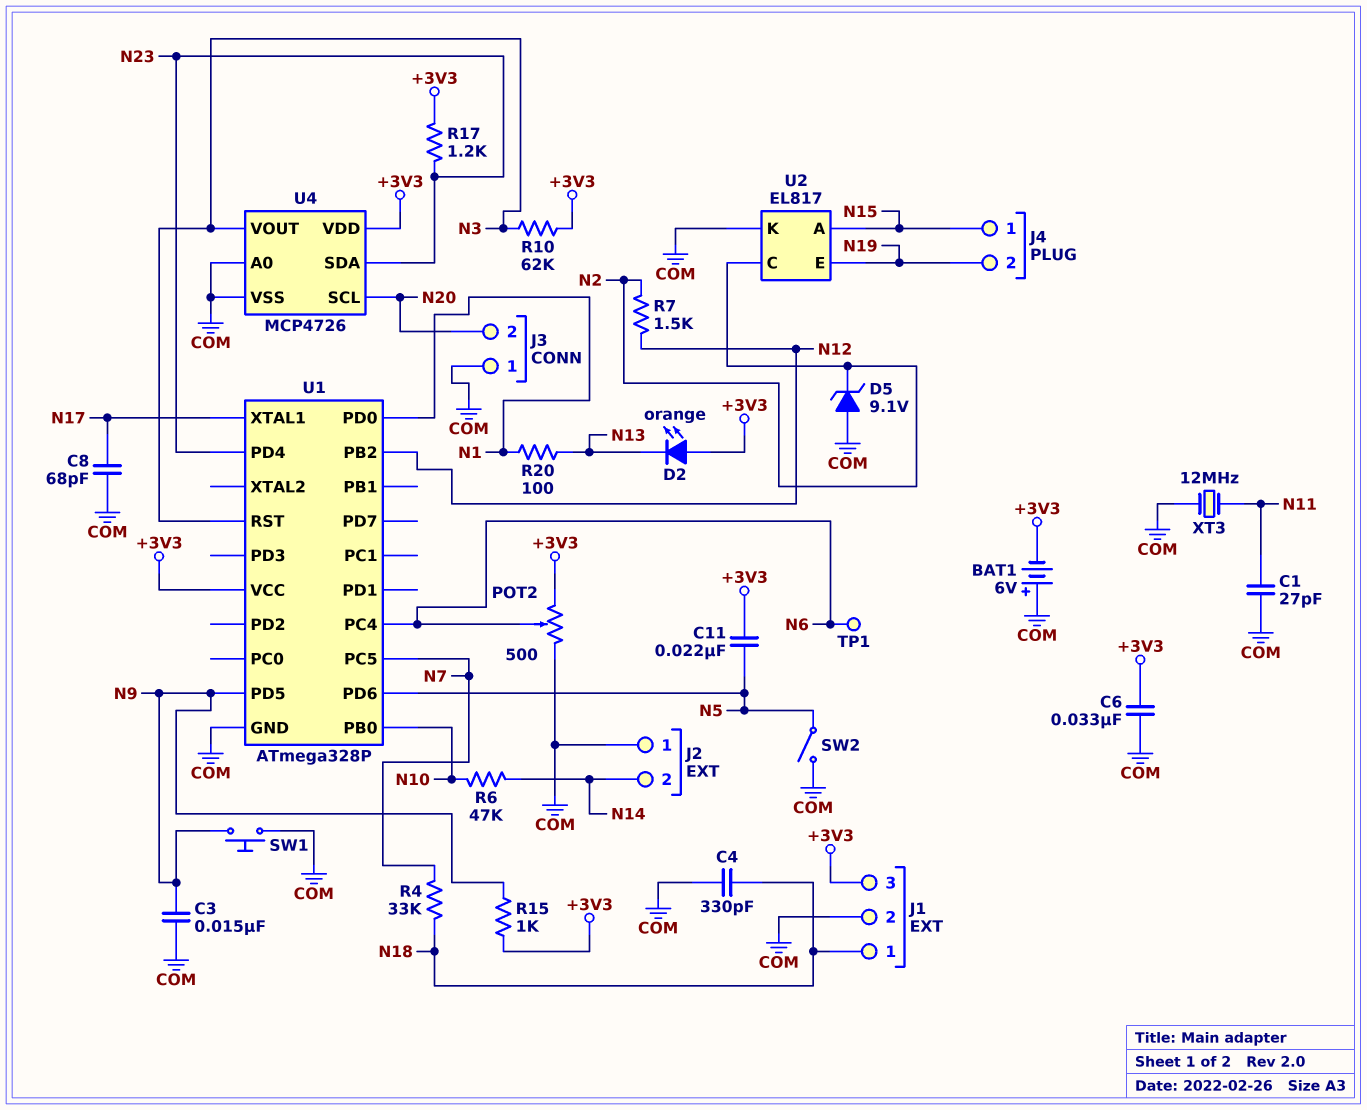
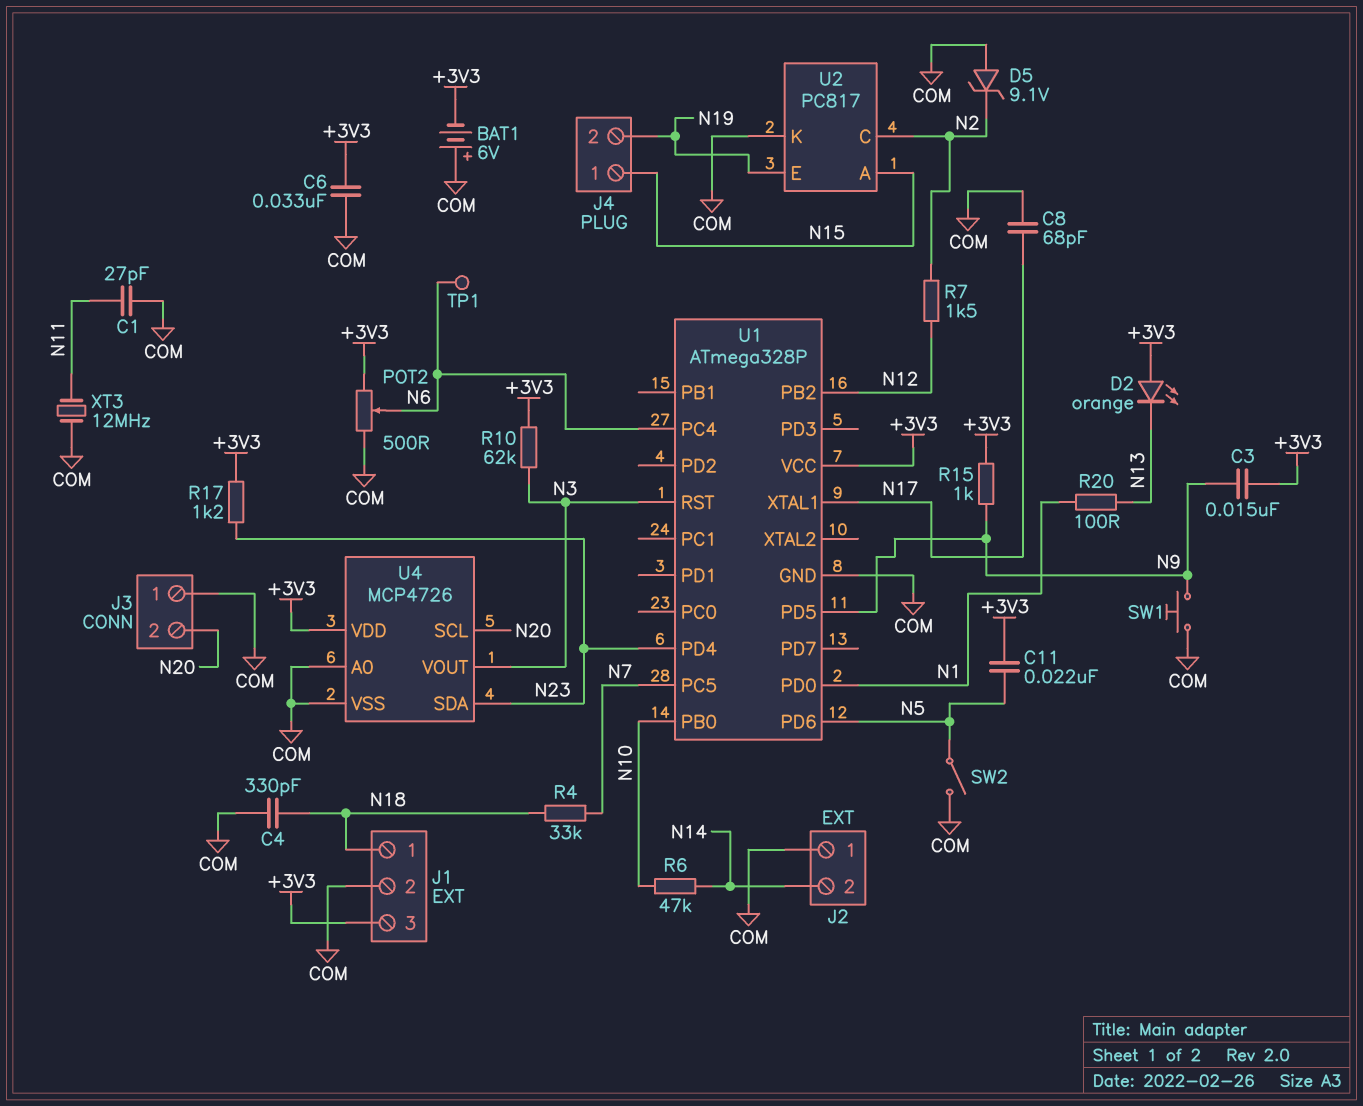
C3: 15nF (COM, N9) -> 15nF (+3V3, N9)
U2: EL817 -> PC817

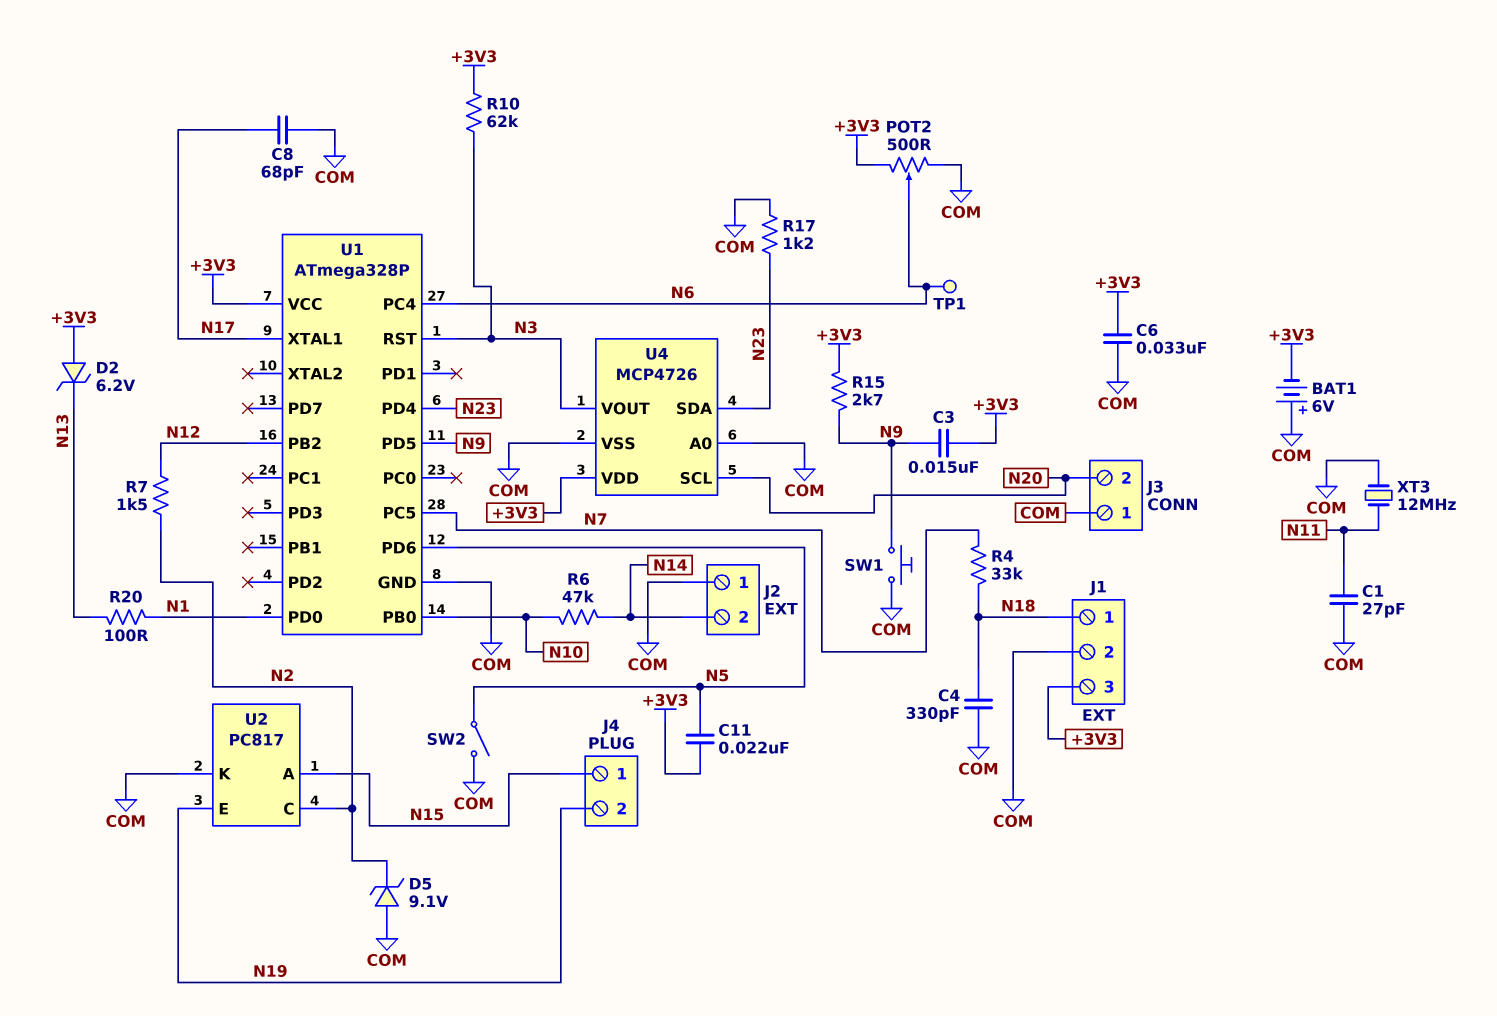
D2: LED orange (A +3V3, K N13) -> zener 6.2V (A +3V3, K N13)
R15: 1k (+3V3, N9) -> 2.7k (+3V3, N9)
R17: 1.2k (+3V3, N23) -> 1.2k (COM, N23)

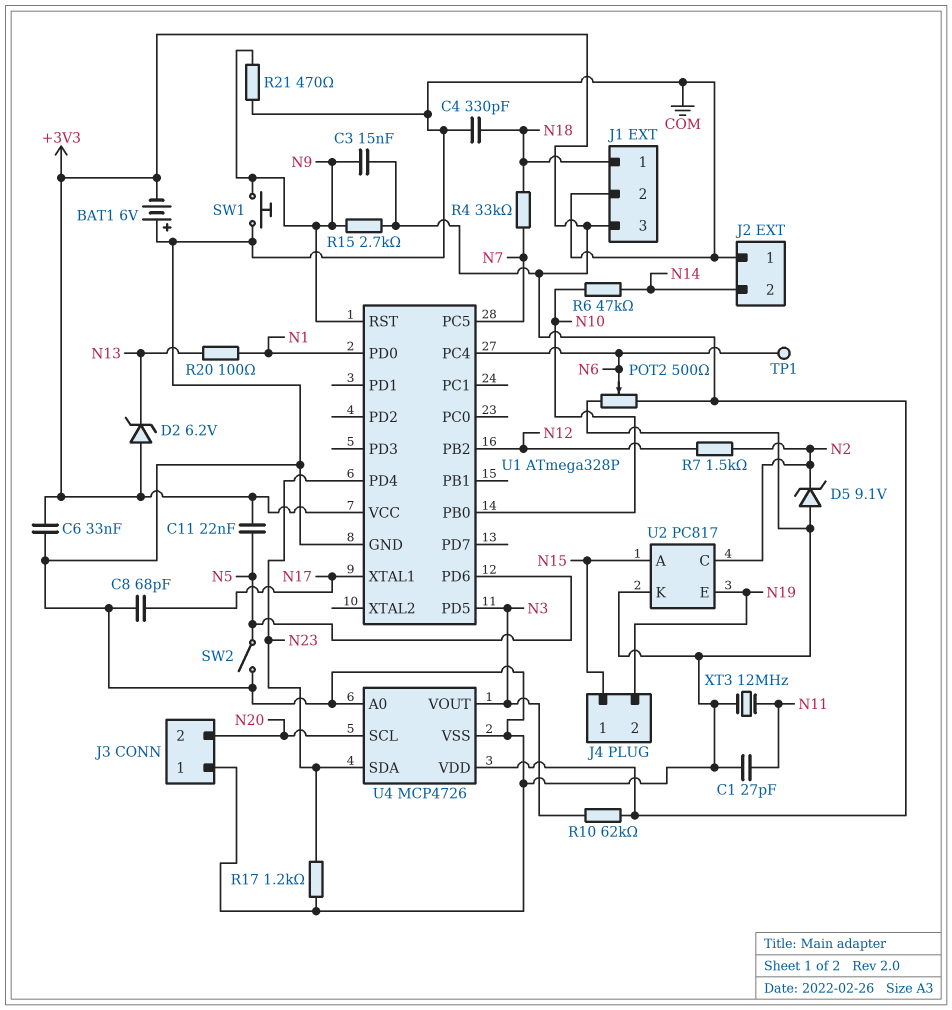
R21: none -> 470 (COM, N9)
U1 pin PD5: N9 -> N3
U1 pin RST: N3 -> N9

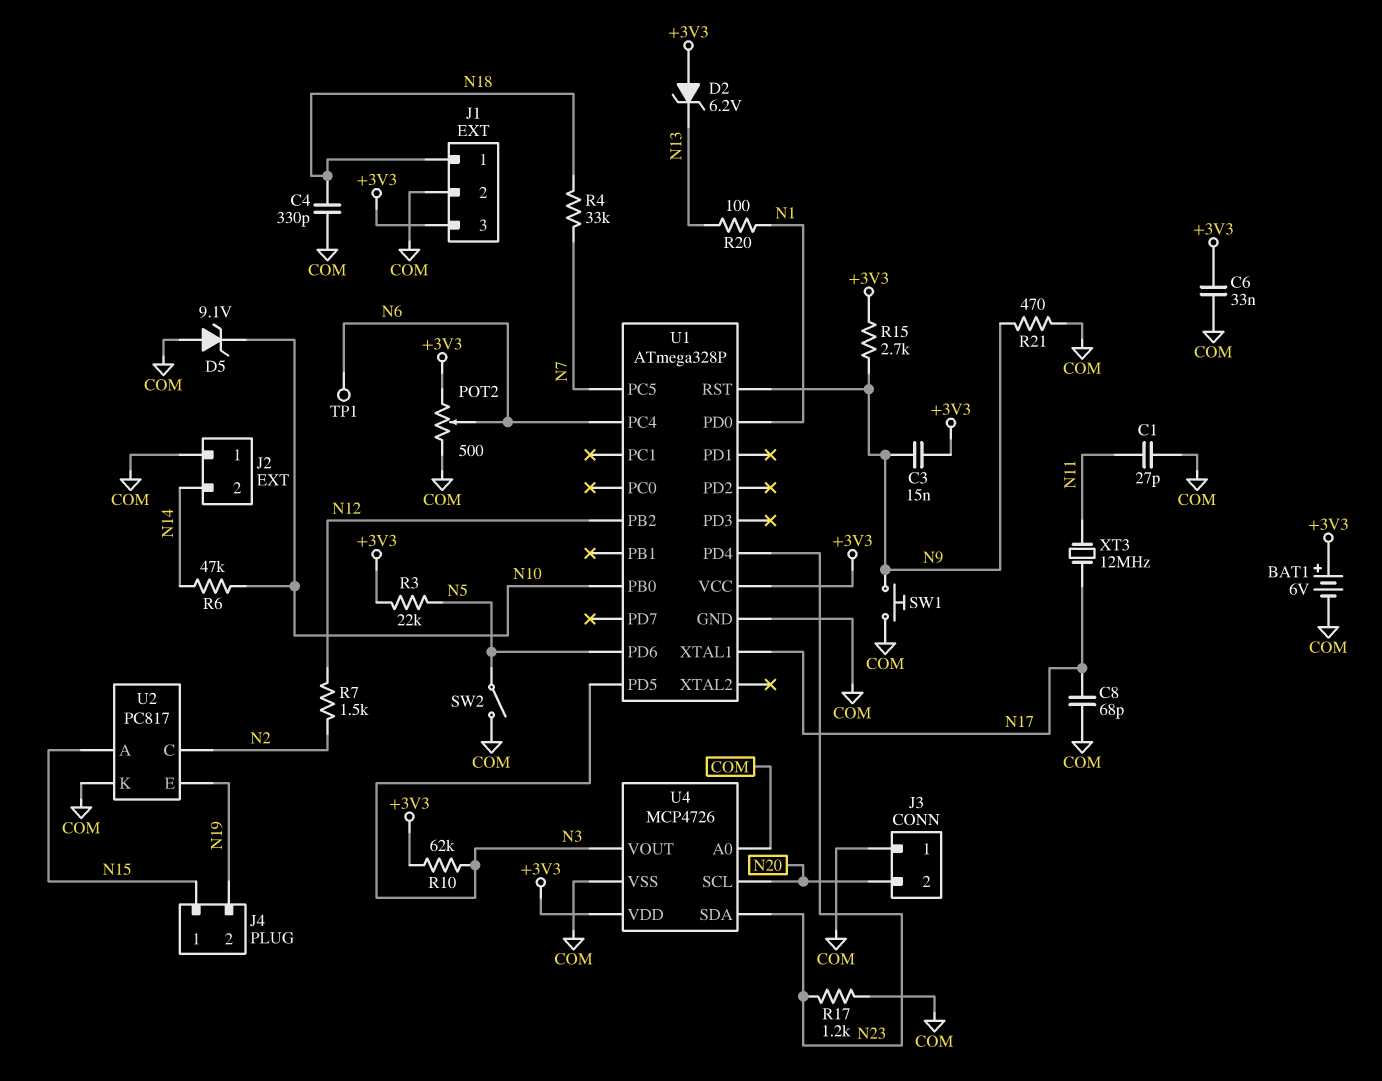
BAT1: 6V (plus COM, minus +3V3) -> 6V (plus +3V3, minus COM)
C11: 22nF (+3V3, N5) -> none
D5: zener 9.1V (A COM, K N2) -> zener 9.1V (A COM, K N10)
R3: none -> 22k (+3V3, N5)
XT3: 12MHz (COM, N11) -> 12MHz (N11, N17)

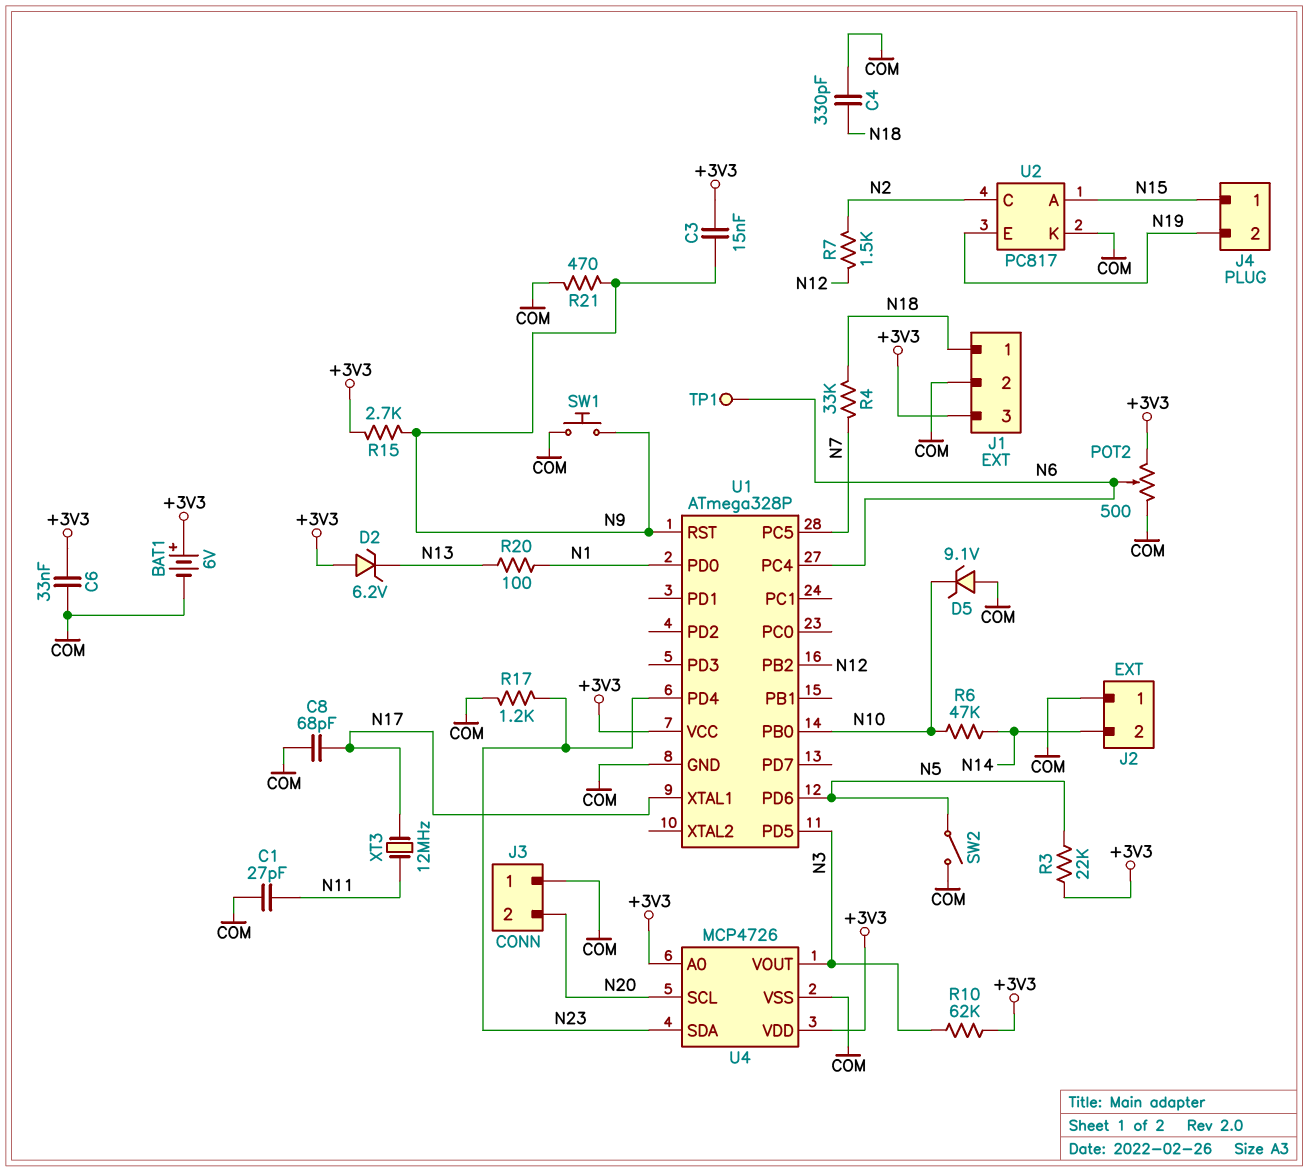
U4 pin A0: COM -> +3V3

